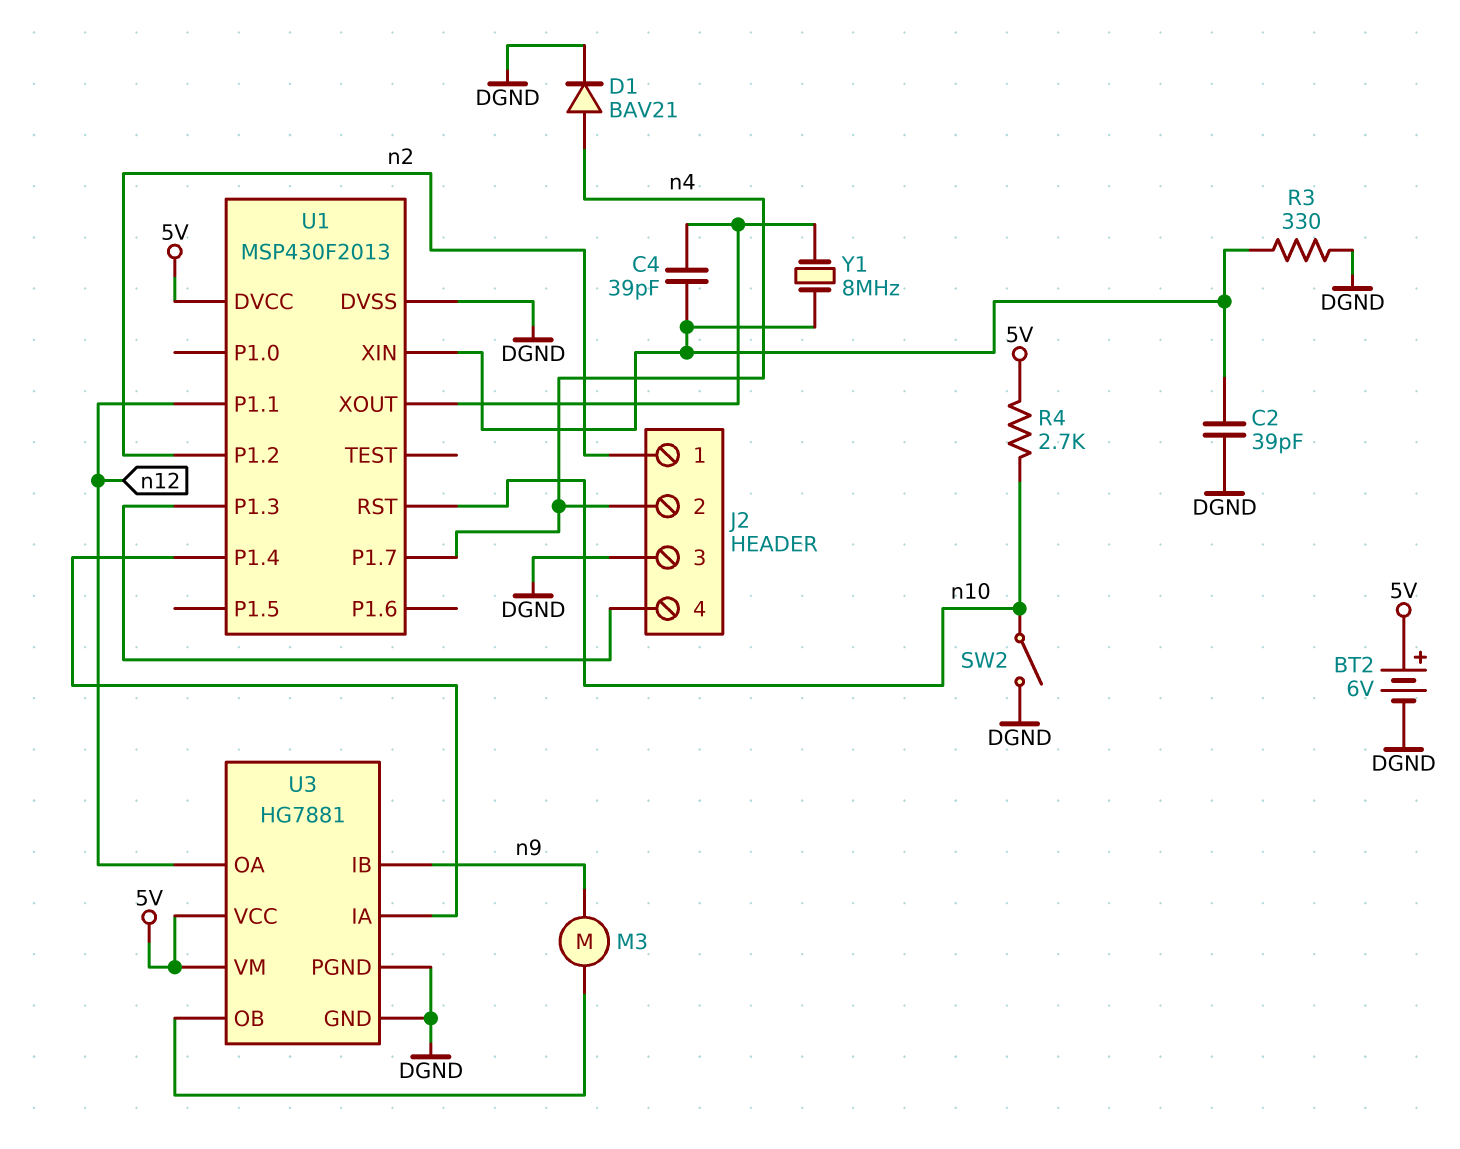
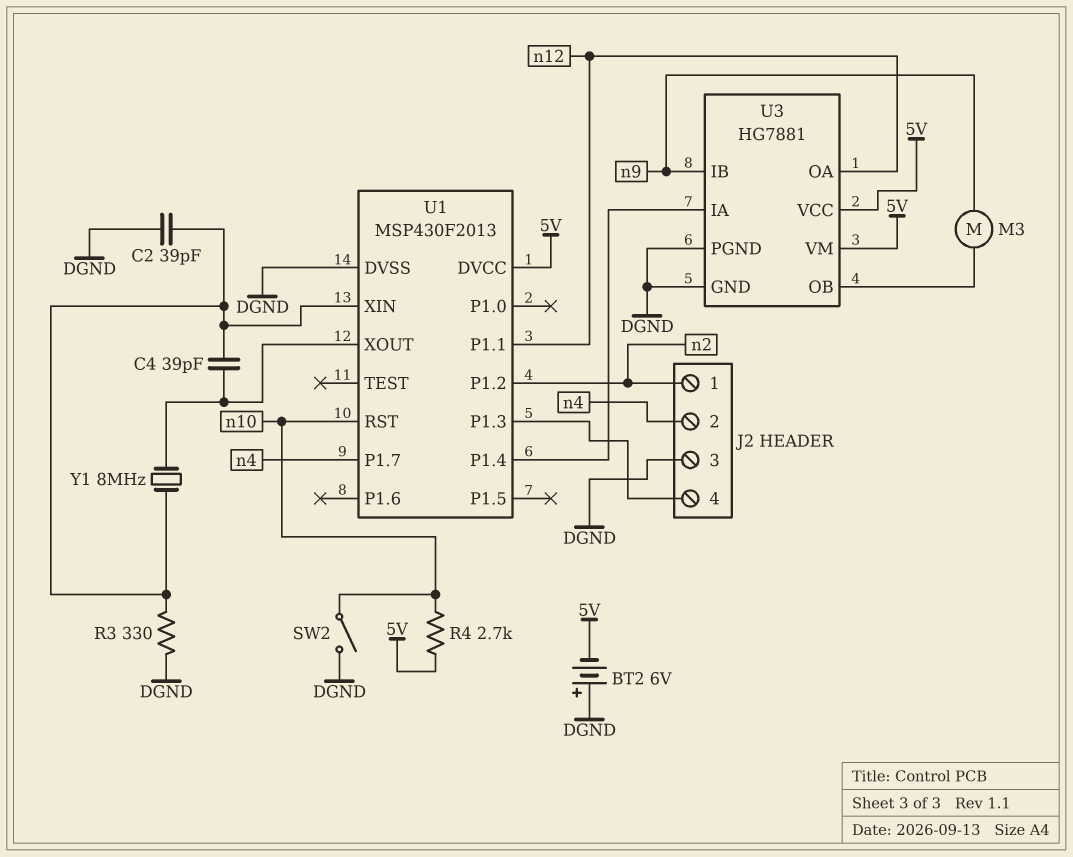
BT2: 6V (plus 5V, minus DGND) -> 6V (plus DGND, minus 5V)
D1: diode BAV21 (A n4, K DGND) -> none

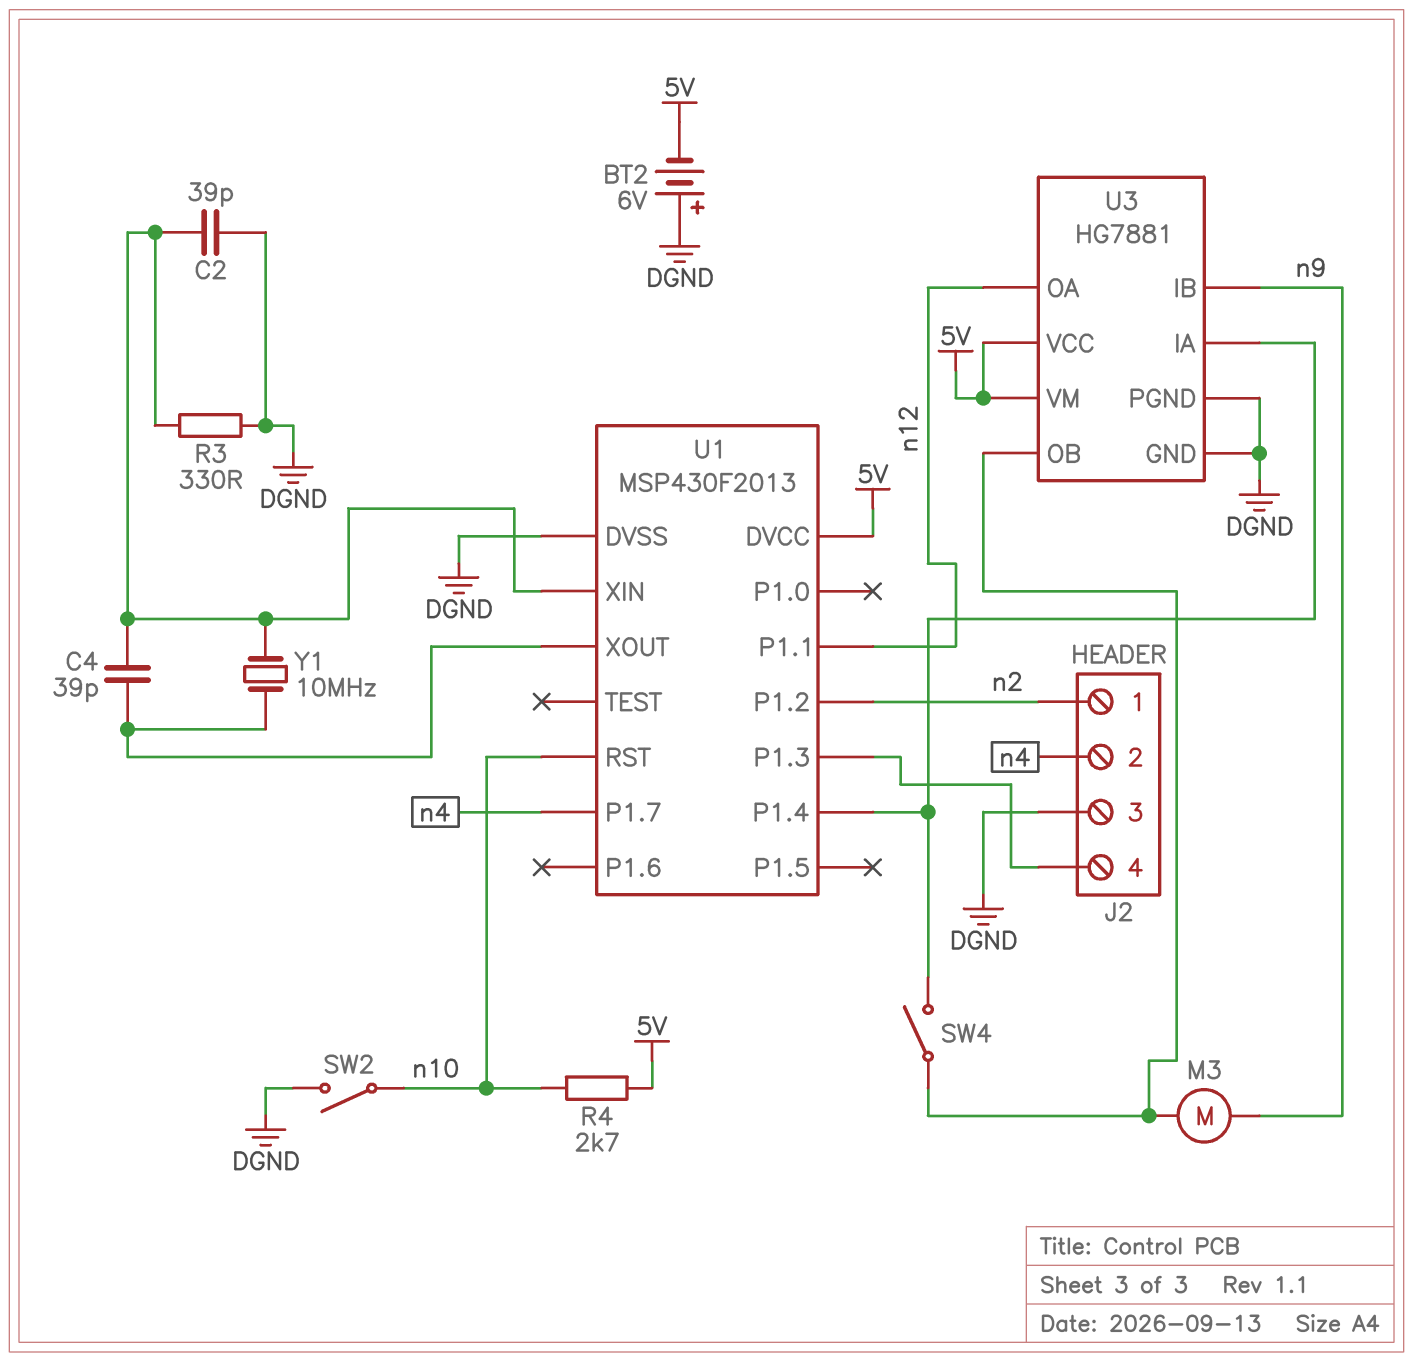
SW4: none -> switch (U1/P1.4, U3/OB)
Y1: 8MHz (U1/XIN, U1/XOUT) -> 10MHz (U1/XIN, U1/XOUT)

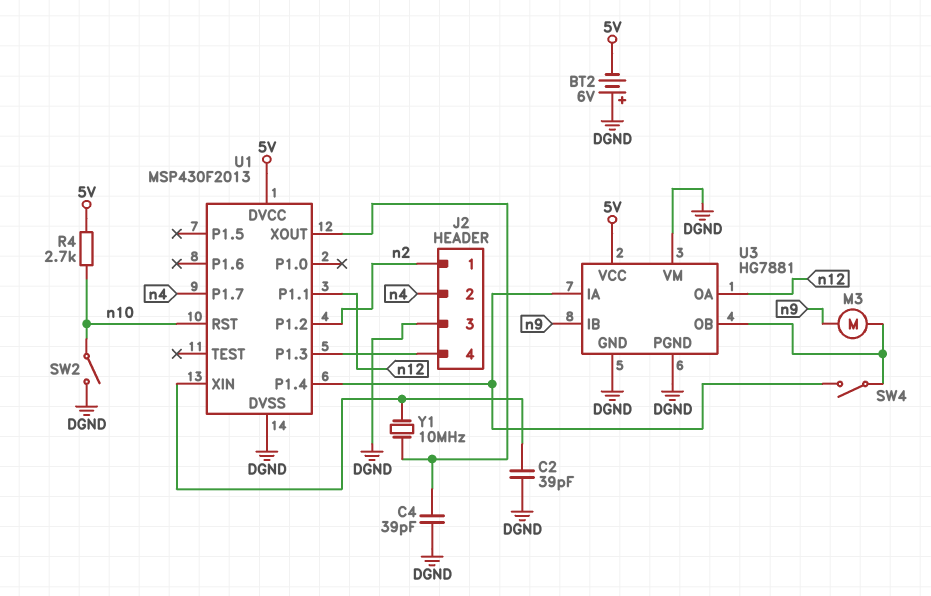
C4: 39pF (U1/XIN, U1/XOUT) -> 39pF (DGND, U1/XOUT)
R3: 330 (DGND, U1/XIN) -> none
U3 pin VM: 5V -> DGND

